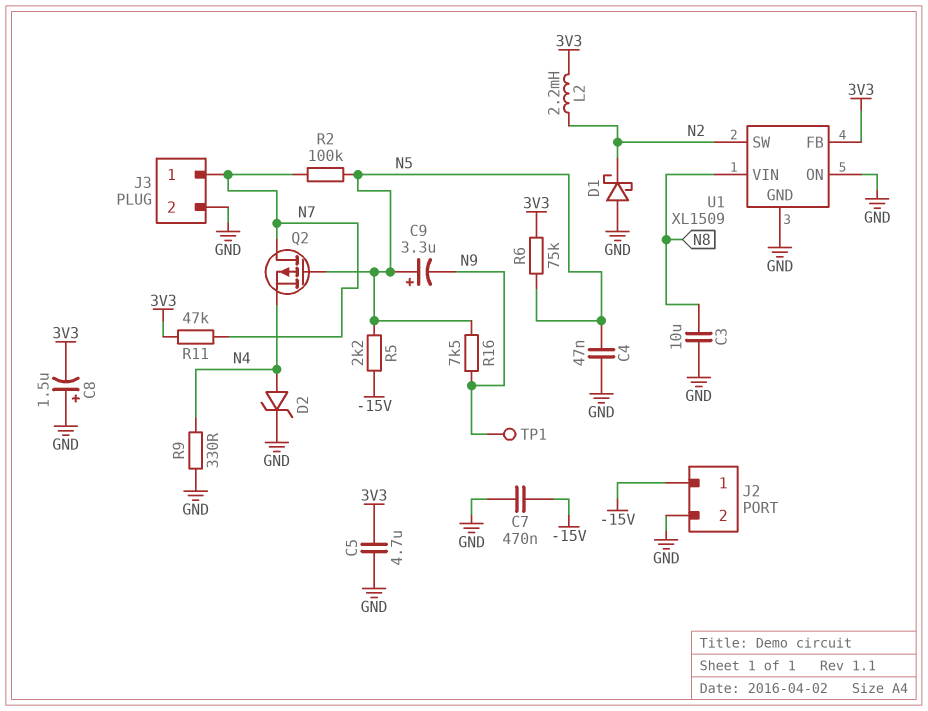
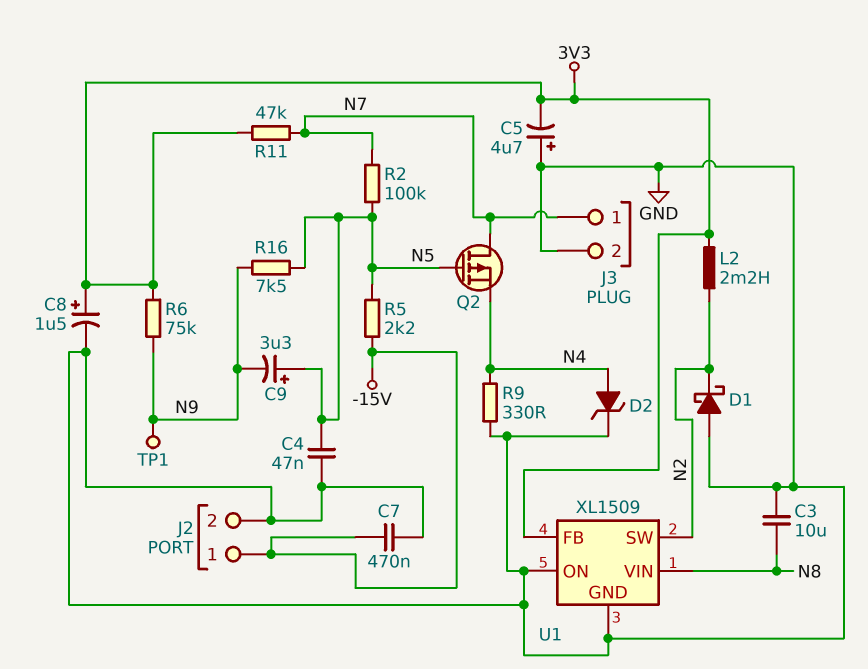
C5: 4.7uF (3V3, GND) -> 4.7uF (plus GND, minus 3V3)
C8: 1.5uF (plus GND, minus 3V3) -> 1.5uF (plus 3V3, minus GND)
R6: 75k (3V3, N5) -> 75k (3V3, N9)

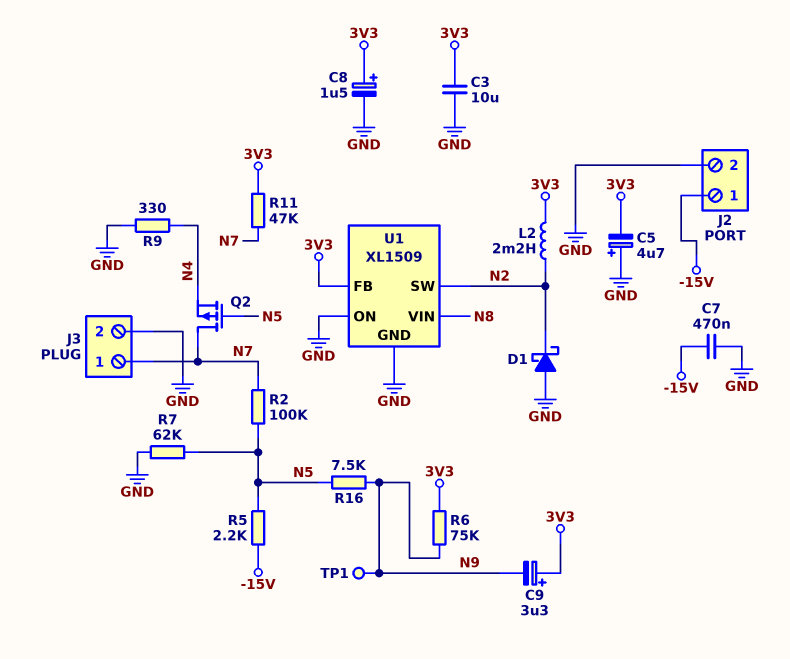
C3: 10uF (GND, N8) -> 10uF (3V3, GND)
C4: 47nF (GND, N5) -> none
C9: 3.3uF (plus N5, minus N9) -> 3.3uF (plus 3V3, minus N9)
D2: zener (A N4, K GND) -> none
R7: none -> 62k (GND, N5)

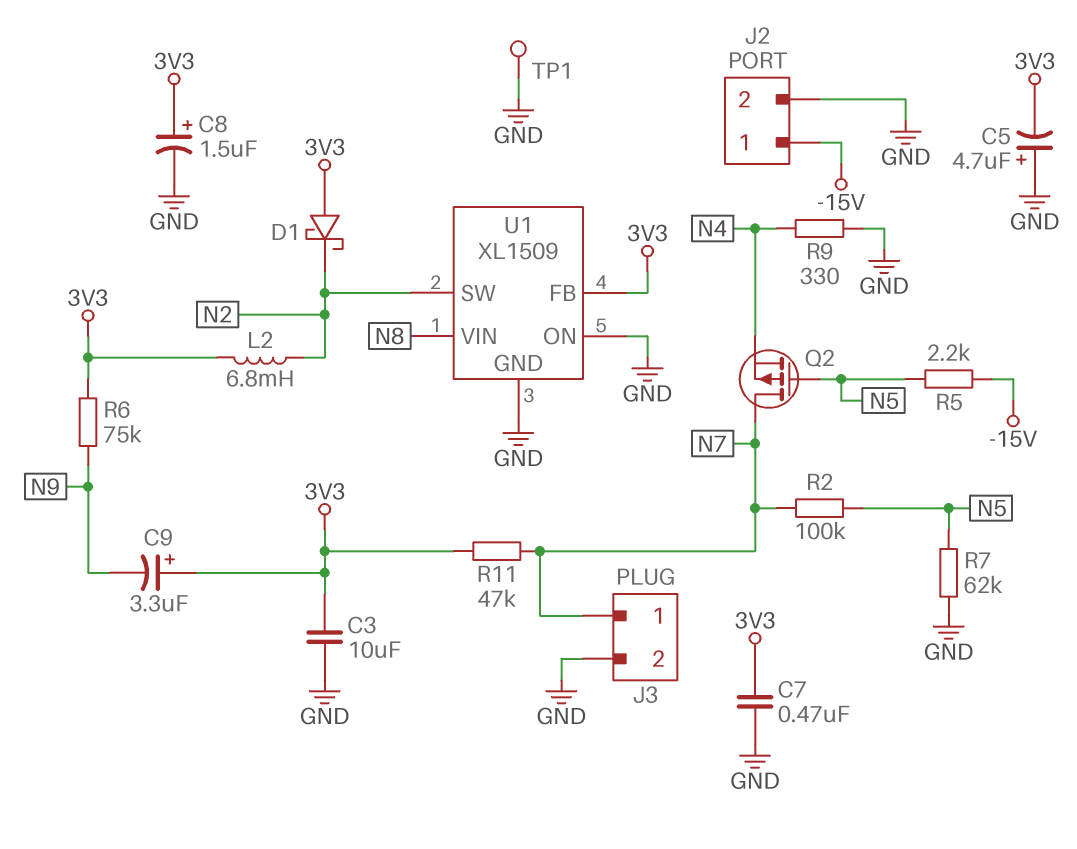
C7: 470nF (-15V, GND) -> 470nF (3V3, GND)
D1: schottky (A GND, K N2) -> schottky (A 3V3, K N2)
L2: 2.2mH (3V3, N2) -> 6.8mH (3V3, N2)
R16: 7.5k (N5, N9) -> none
TP1: test point (N9) -> test point (GND)

